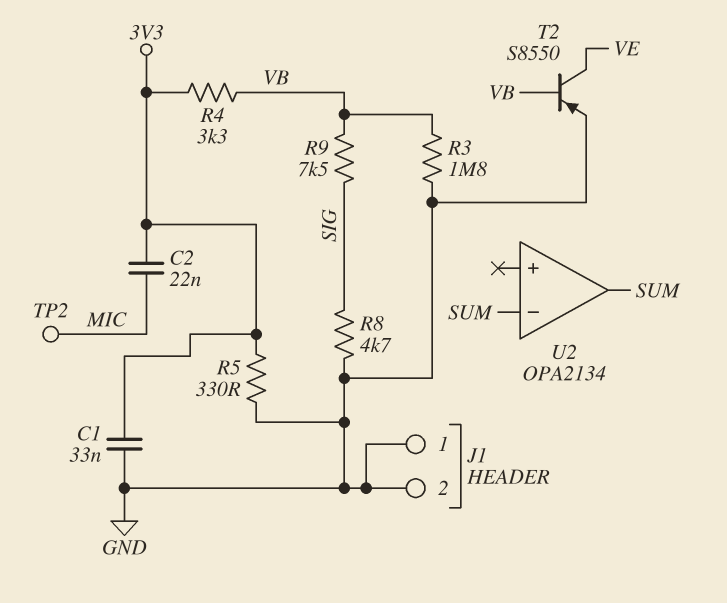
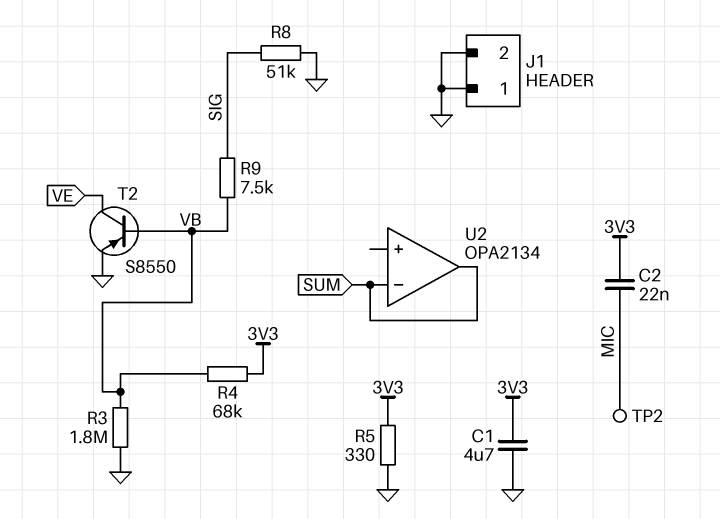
C1: 33nF (3V3, GND) -> 4.7uF (3V3, GND)
R4: 3.3k (3V3, VB) -> 68k (3V3, VB)
R8: 4.7k (GND, SIG) -> 51k (GND, SIG)

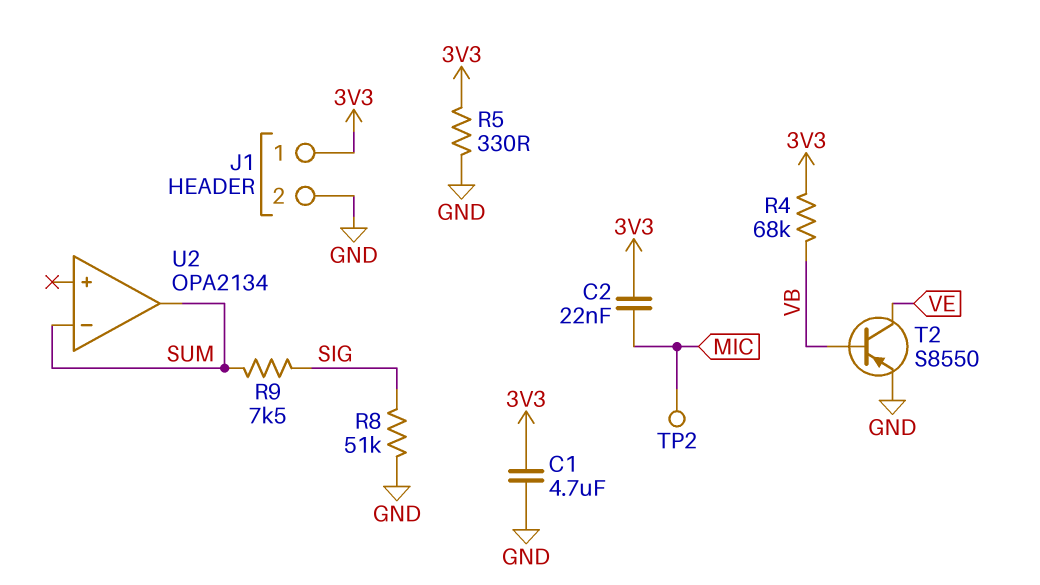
J1 pin 1: GND -> 3V3
R3: 1.8M (GND, VB) -> none
R9: 7.5k (SIG, VB) -> 7.5k (SIG, SUM)

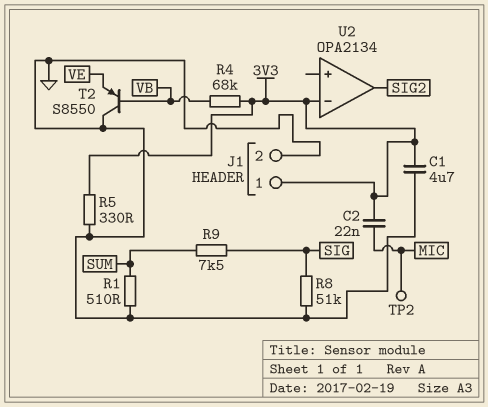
R1: none -> 510 (GND, SUM)
T2: PNP S8550 (B VB, C VE, E GND) -> PNP S8550 (B VB, C GND, E VE)
U2 pin in-: SUM -> 3V3
U2 pin out: SUM -> SIG2

